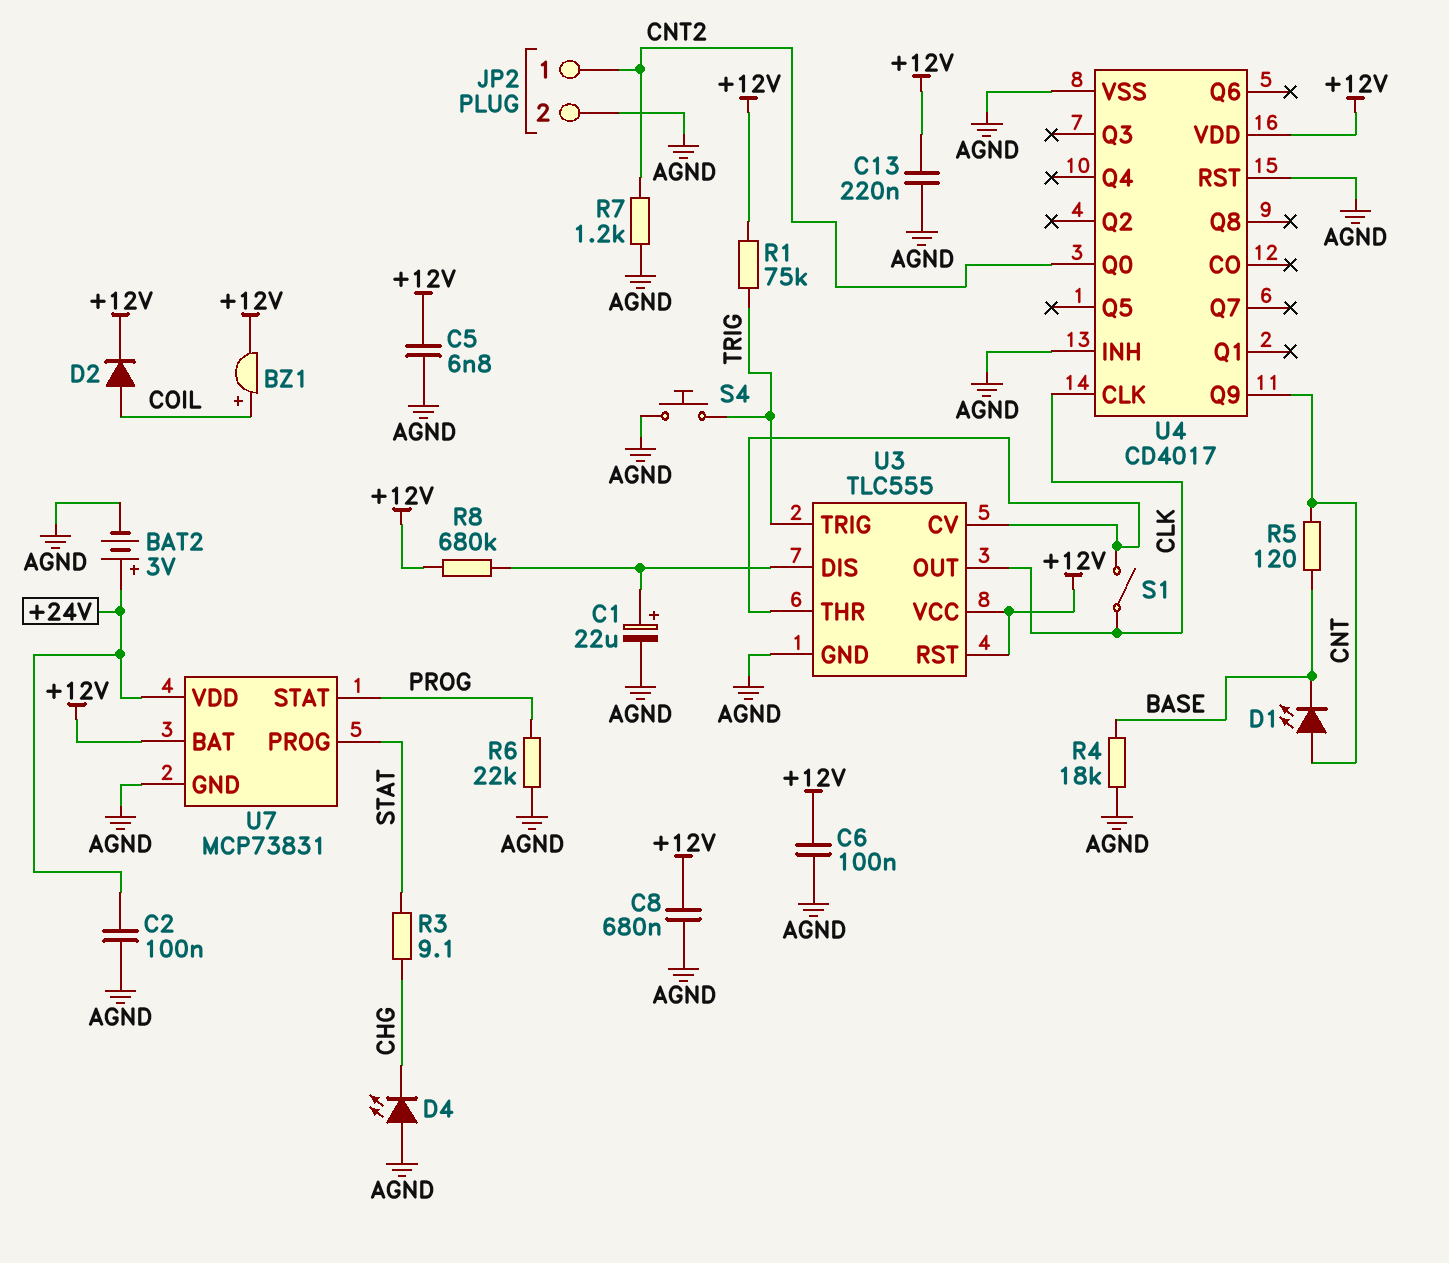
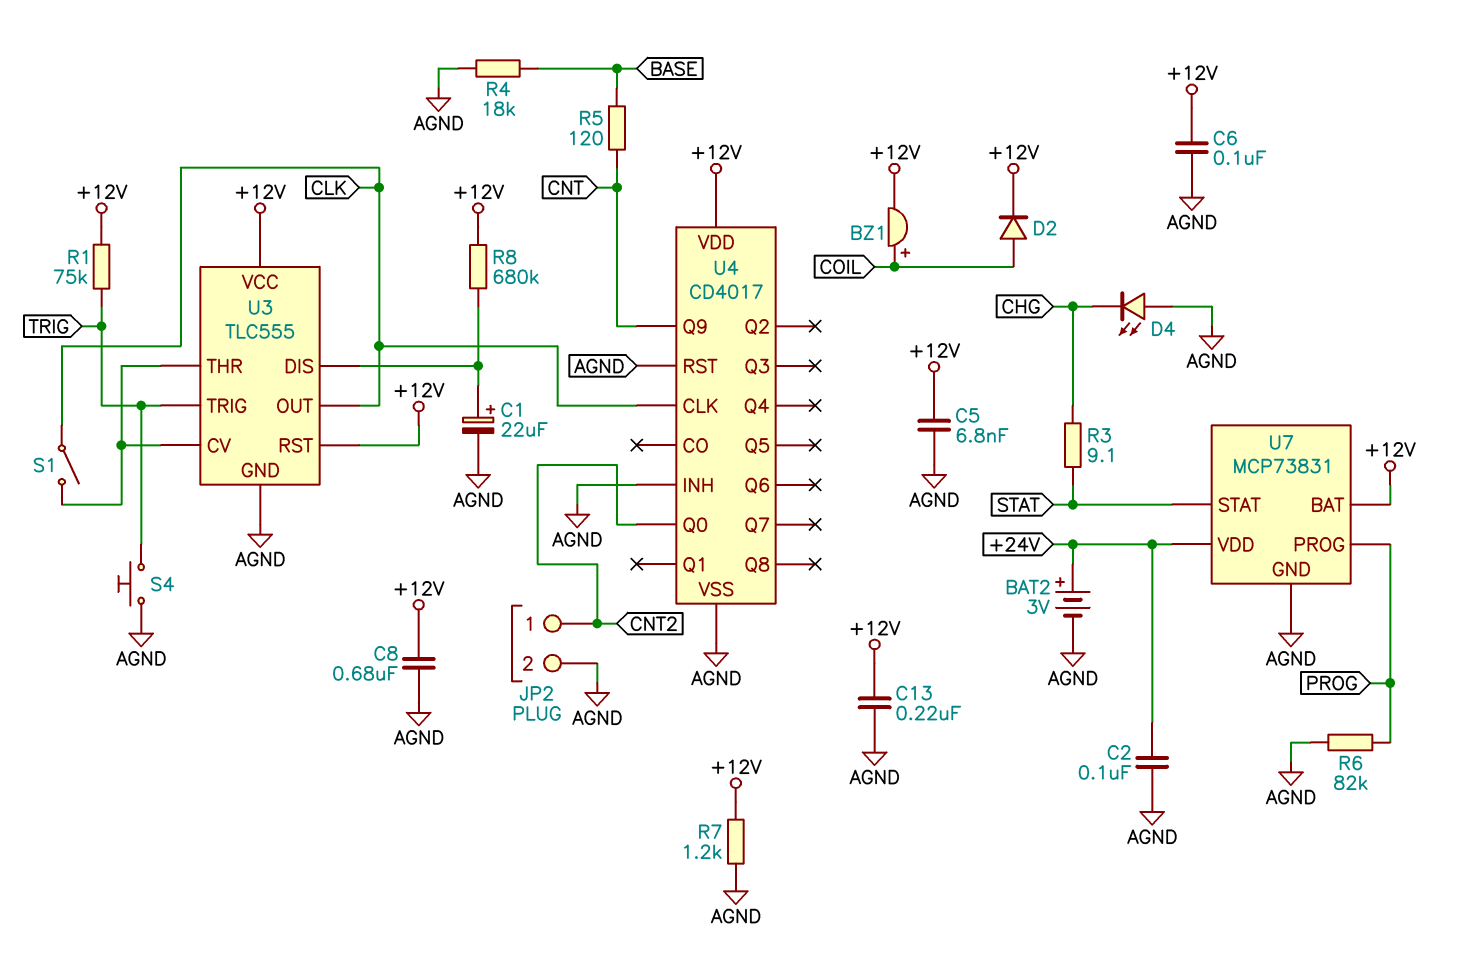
D1: LED (A CNT, K BASE) -> none
R6: 22k (AGND, PROG) -> 82k (AGND, PROG)
R7: 1.2k (AGND, CNT2) -> 1.2k (+12V, AGND)
U7 pin PROG: STAT -> PROG
U7 pin STAT: PROG -> STAT

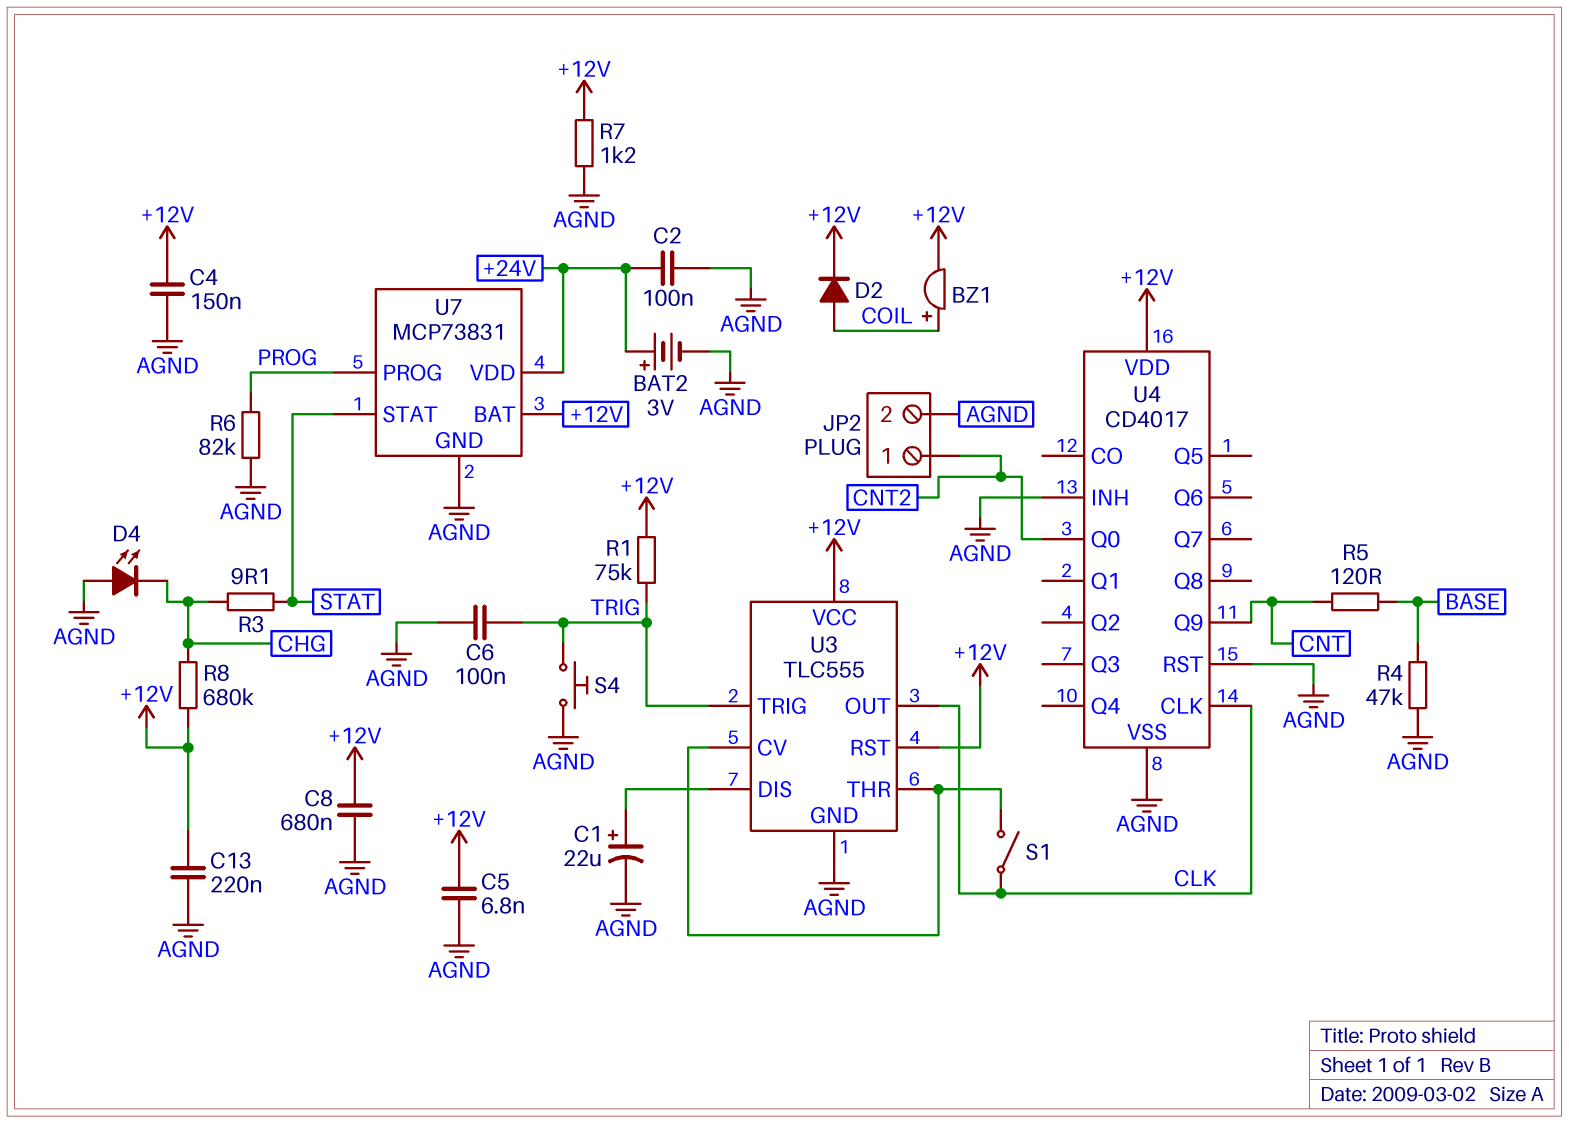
C4: none -> 150nF (+12V, AGND)
C6: 100nF (+12V, AGND) -> 100nF (AGND, TRIG)
R4: 18k (AGND, BASE) -> 47k (AGND, BASE)
R8: 680k (+12V, U3/DIS) -> 680k (+12V, CHG)

